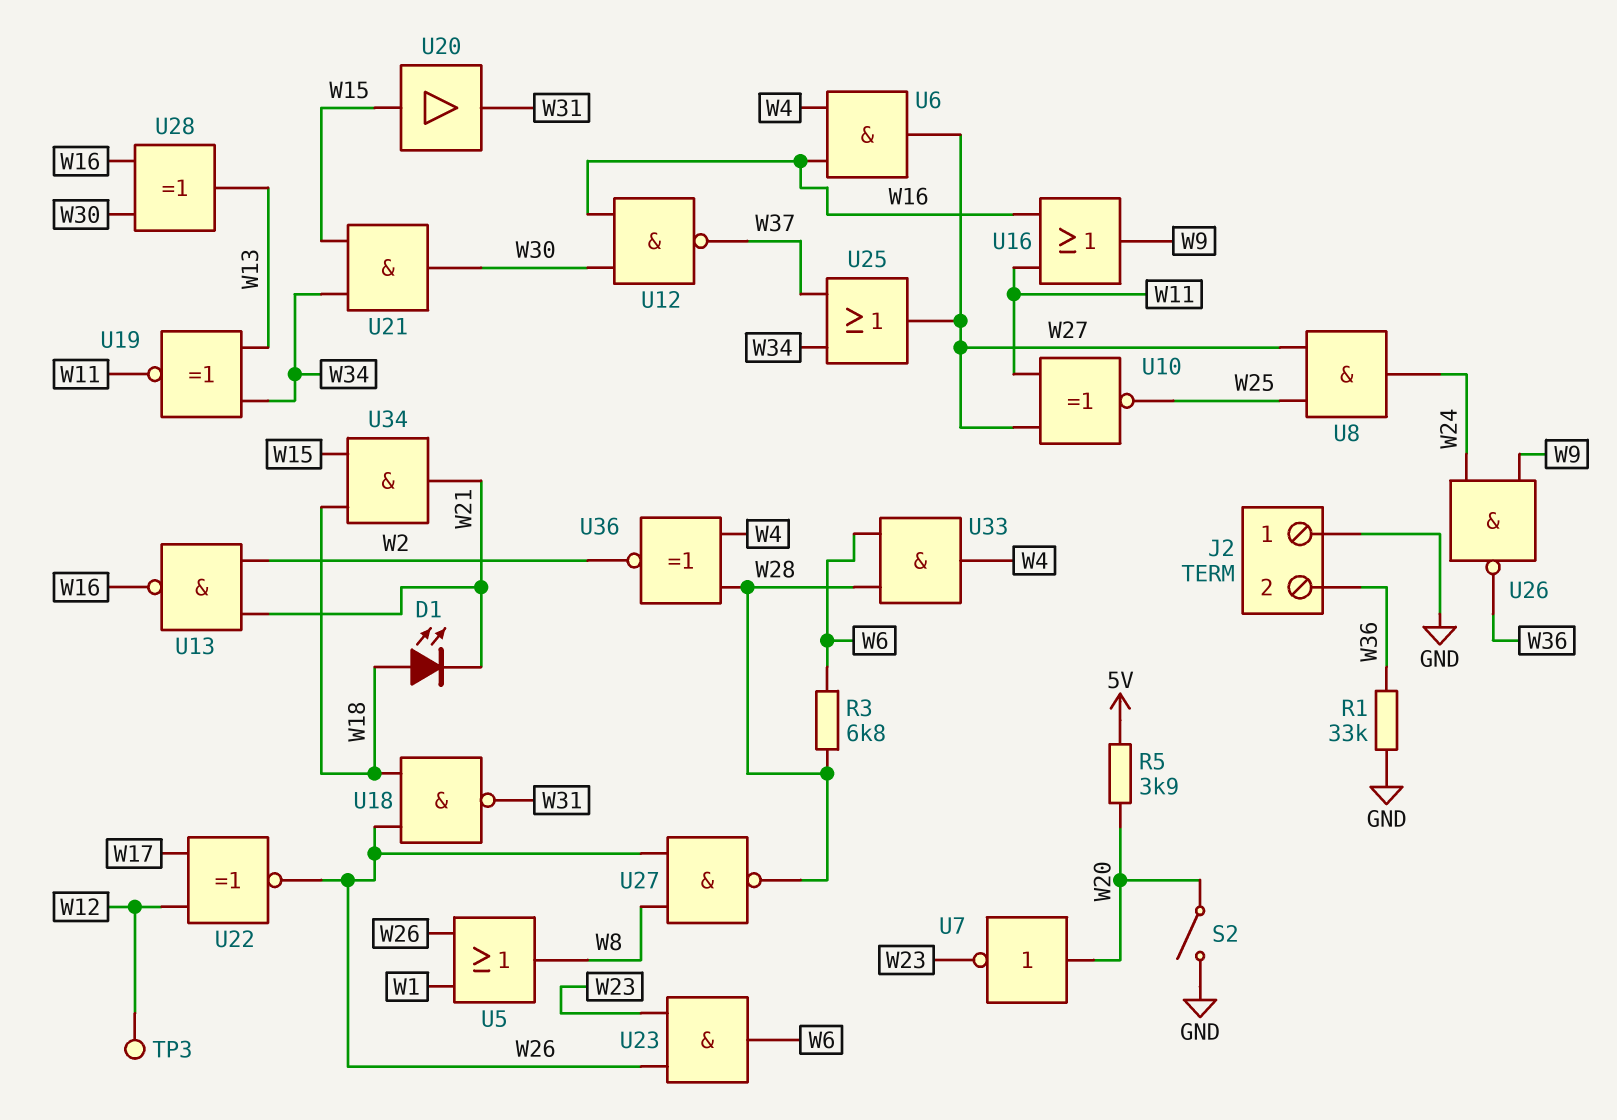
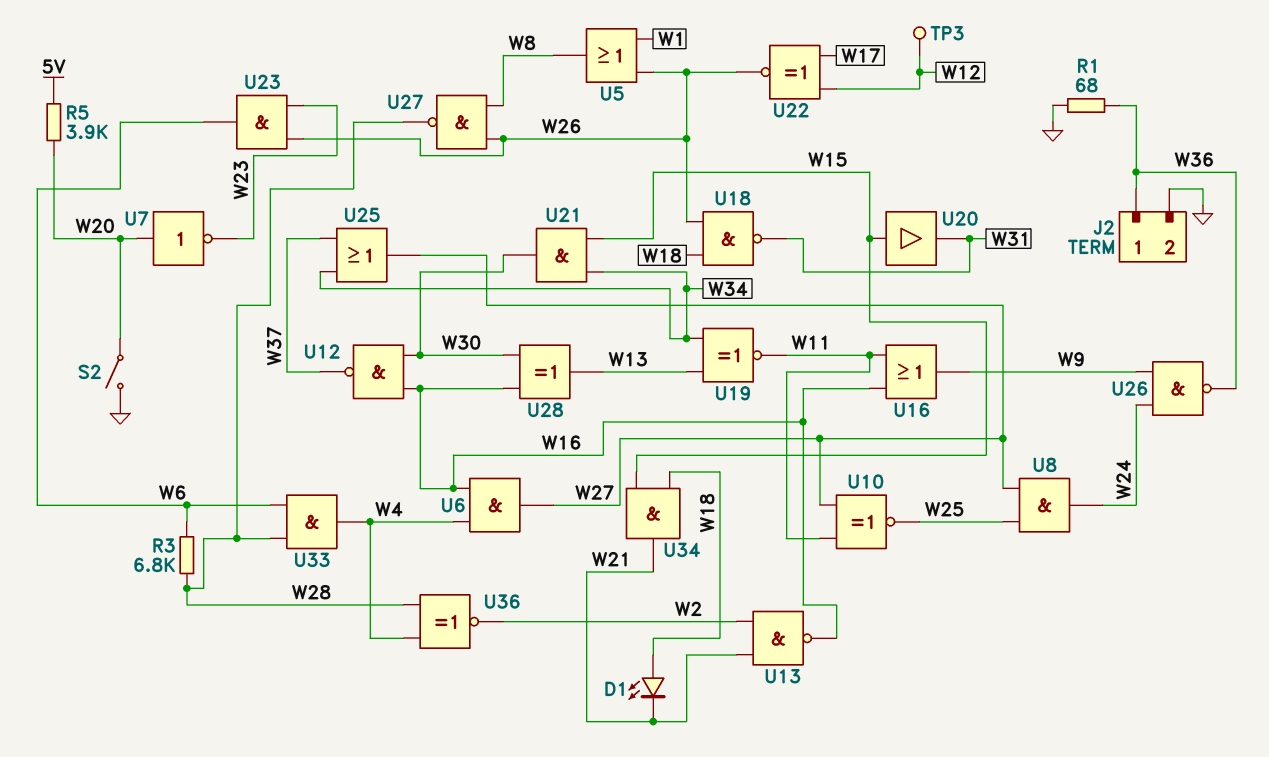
J2 pin 1: GND -> W36
J2 pin 2: W36 -> GND
R1: 33k (GND, W36) -> 68 (GND, W36)

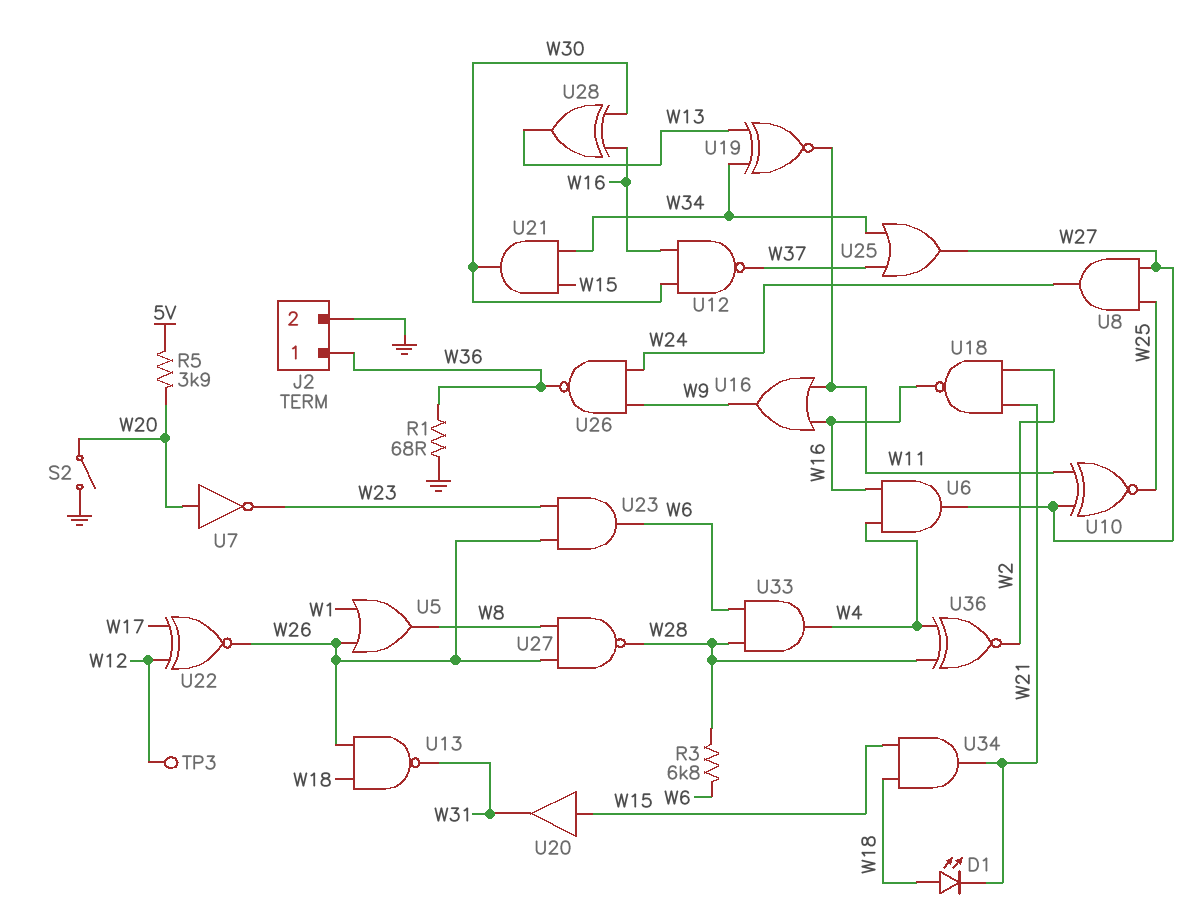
U13: NAND (in W2, in W21, out W16) -> NAND (in W18, in W26, out W31)
U18: NAND (in W18, in W26, out W31) -> NAND (in W2, in W21, out W16)

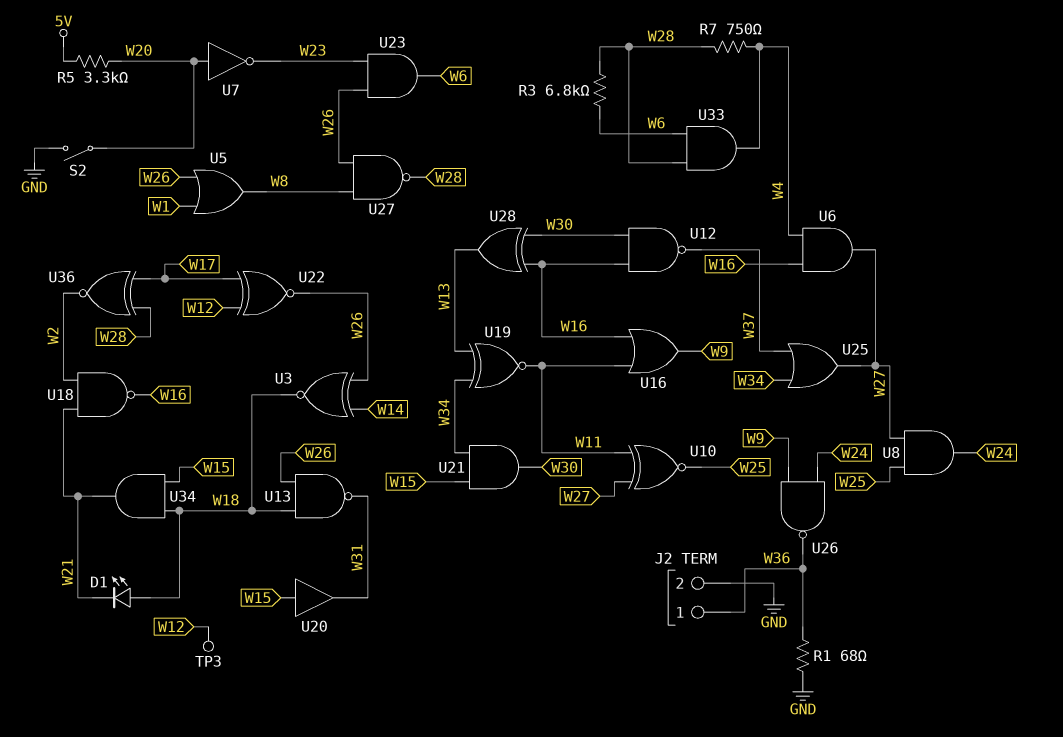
R5: 3.9k (5V, W20) -> 3.3k (5V, W20)
R7: none -> 750 (W4, W28)
U3: none -> XNOR (in W14, in W26, out W18)
U36: XNOR (in W4, in W28, out W2) -> XNOR (in W17, in W28, out W2)

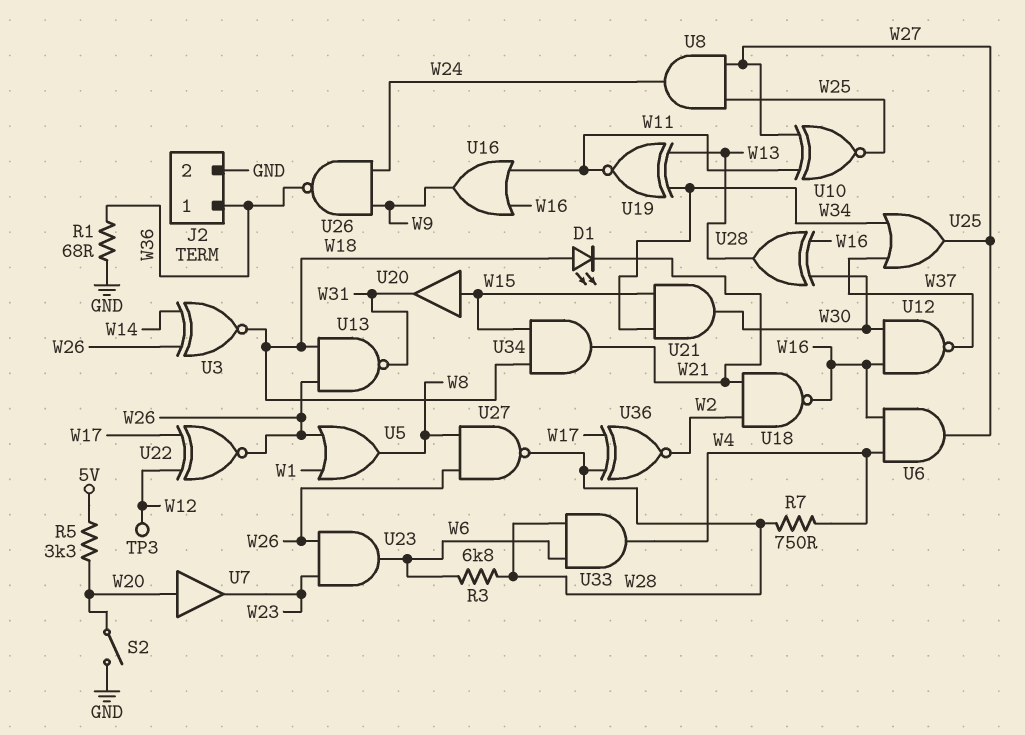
U7: NOT (in W20, out W23) -> buffer (in W20, out W23)

